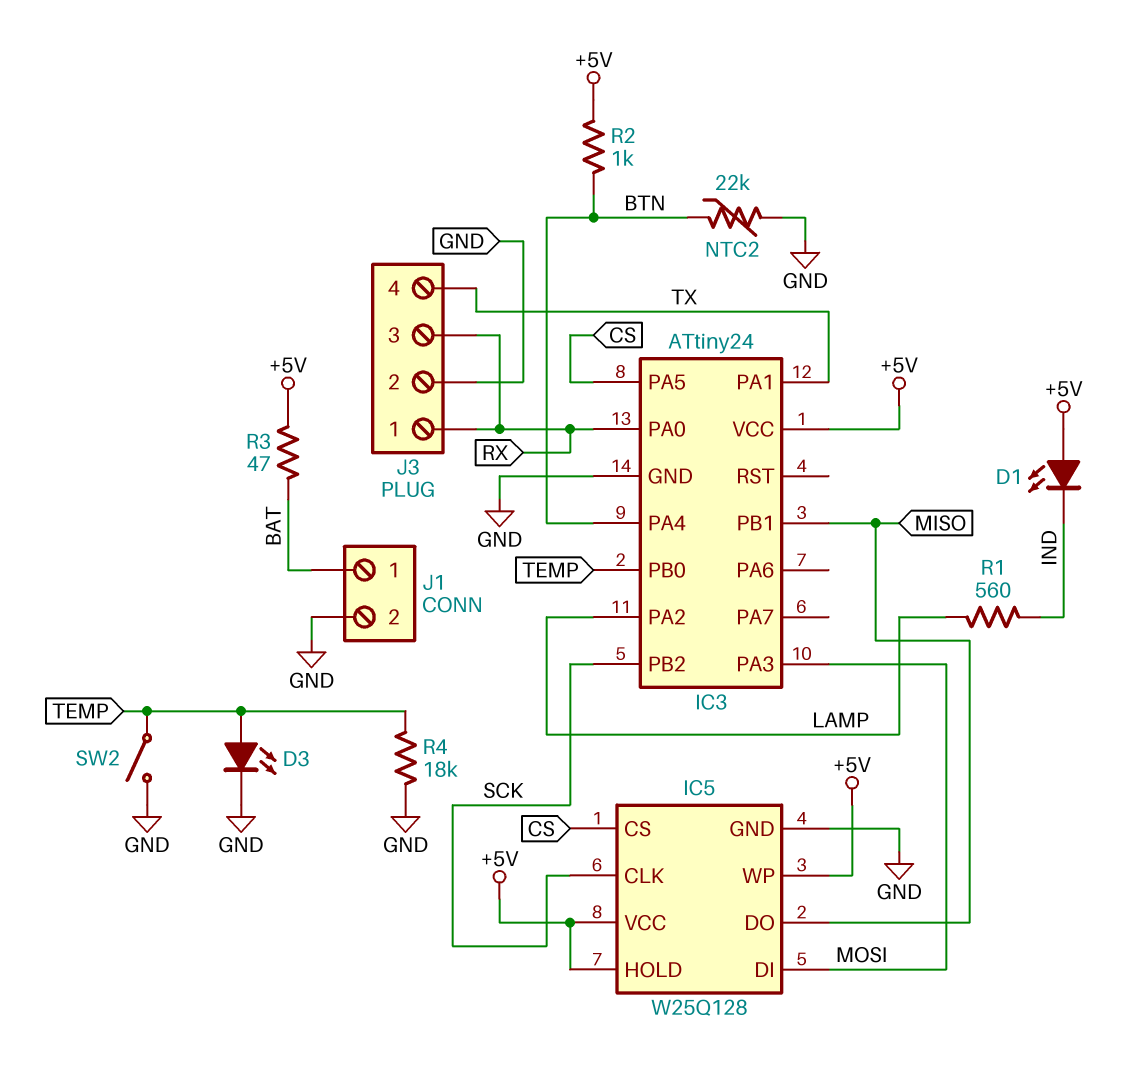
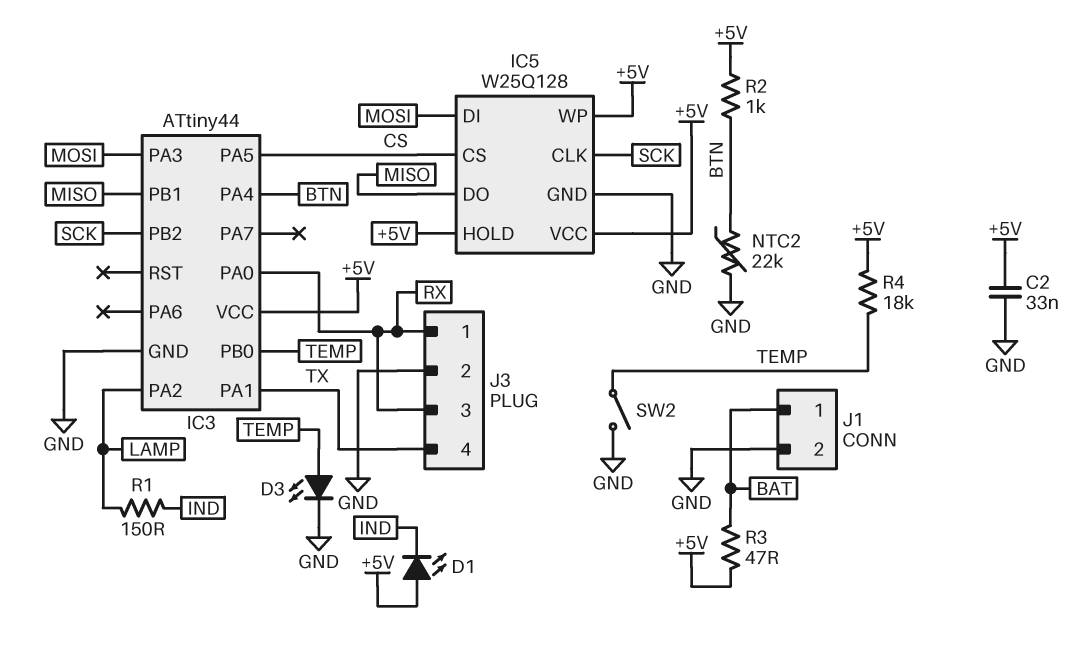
C2: none -> 33nF (+5V, GND)
IC3: ATtiny24 -> ATtiny44
R1: 560 (IND, LAMP) -> 150 (IND, LAMP)
R4: 18k (GND, TEMP) -> 18k (+5V, TEMP)

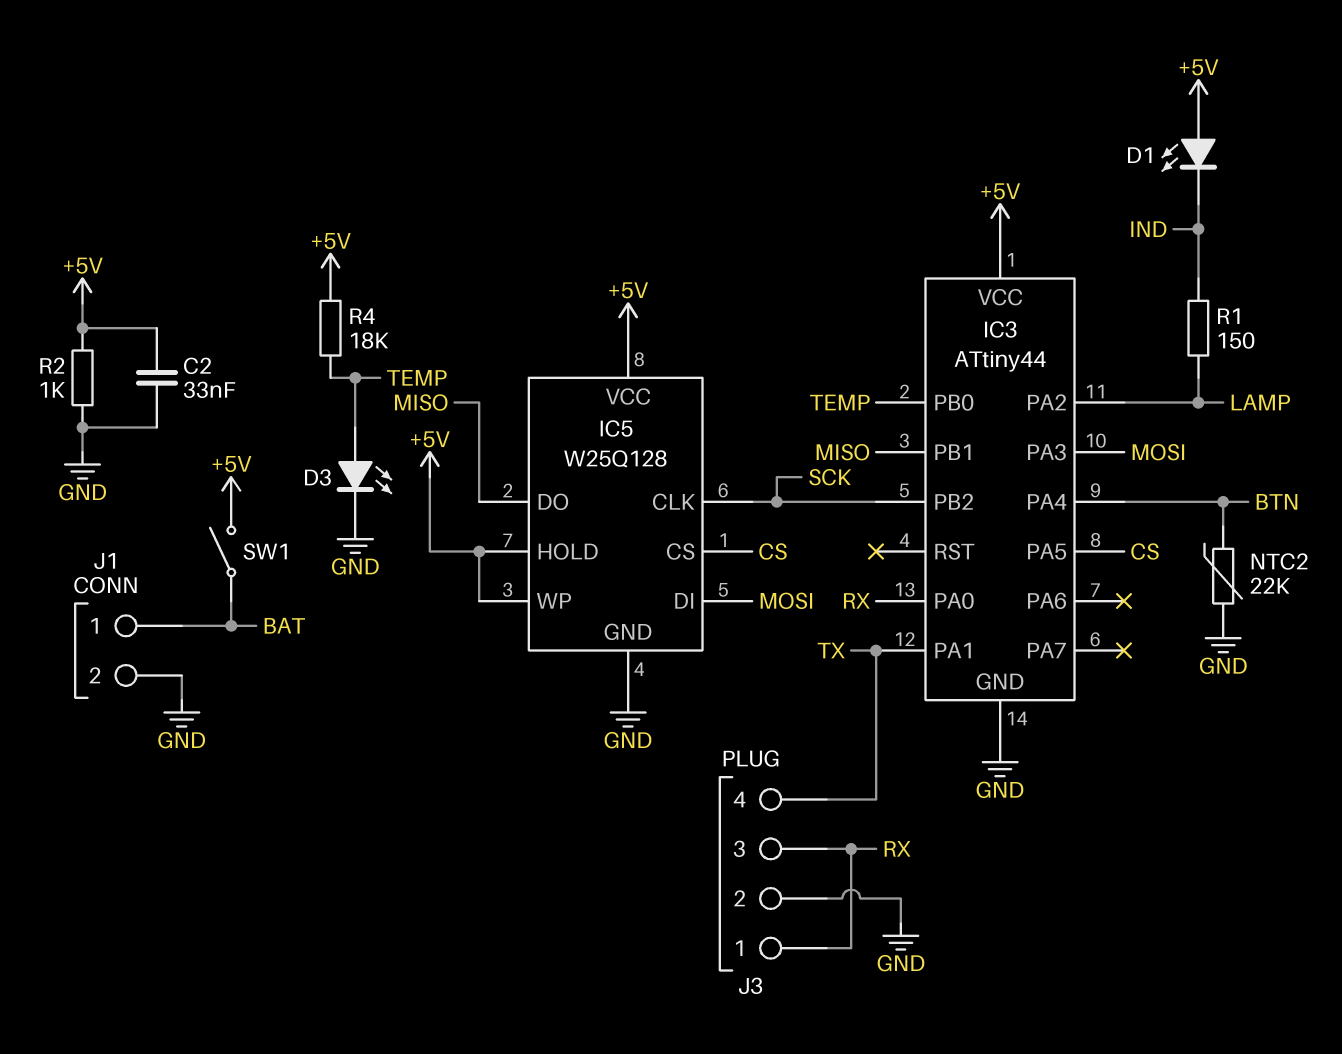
R2: 1k (+5V, BTN) -> 1k (+5V, GND)
R3: 47 (+5V, BAT) -> none
SW1: none -> switch (+5V, BAT)
SW2: switch (GND, TEMP) -> none

